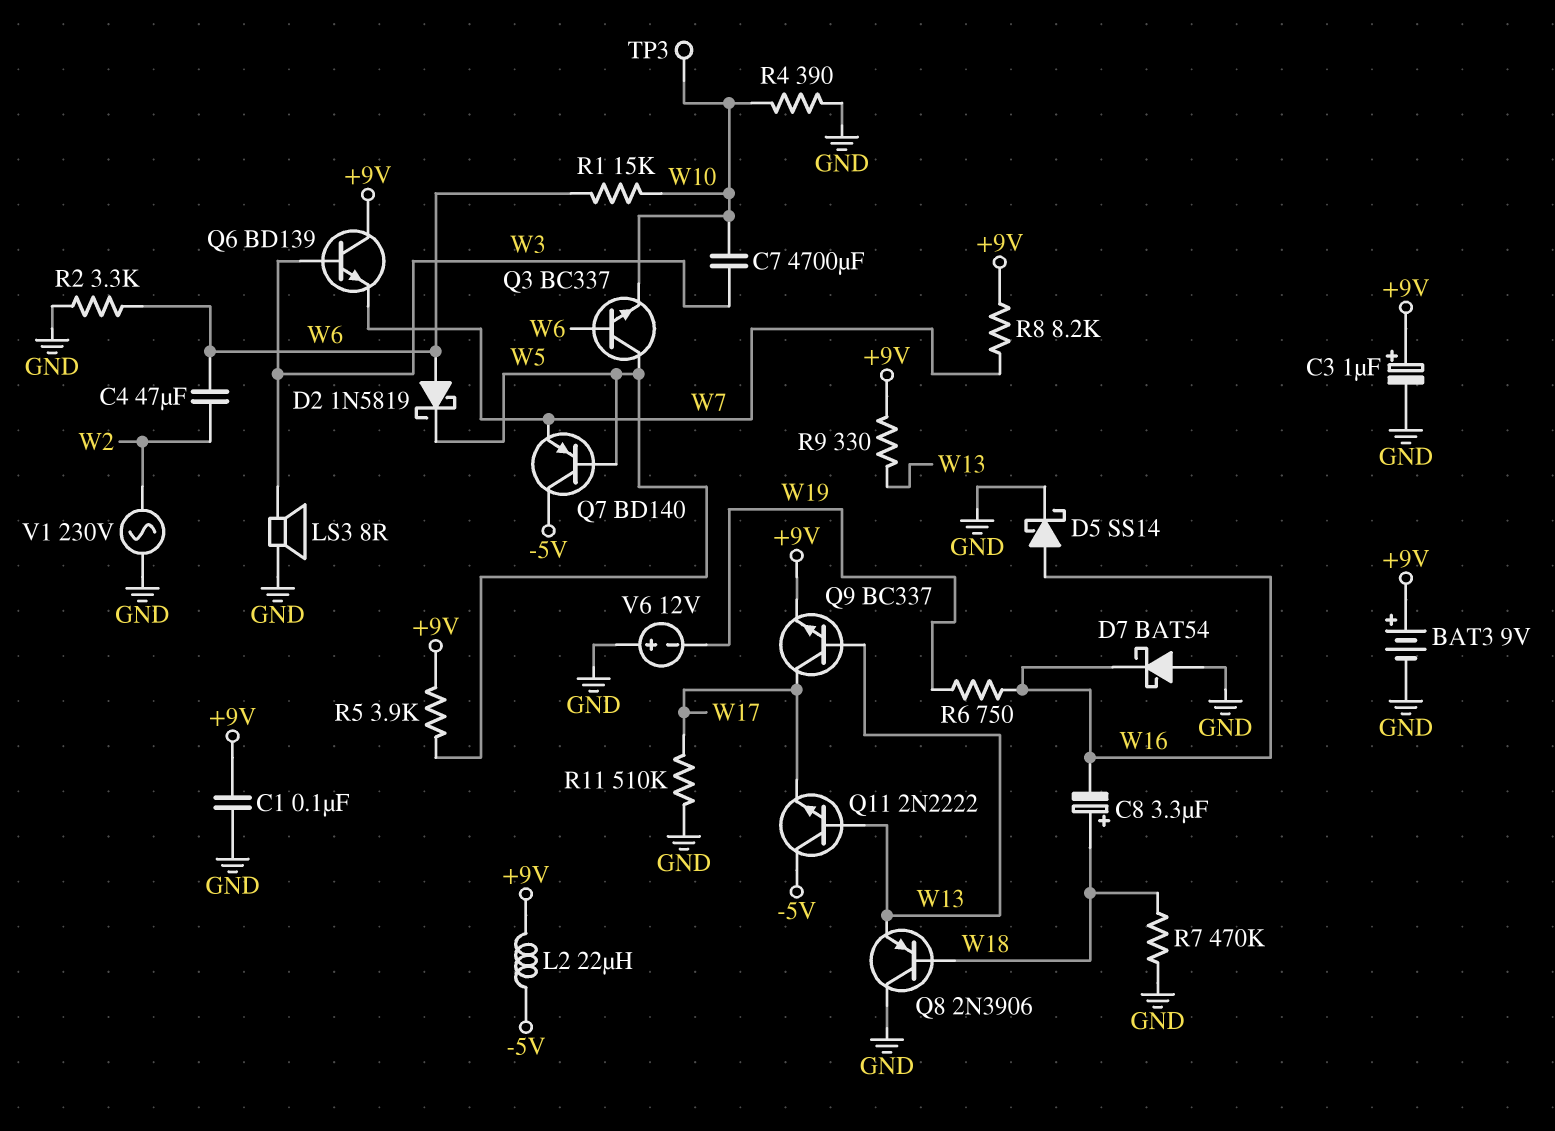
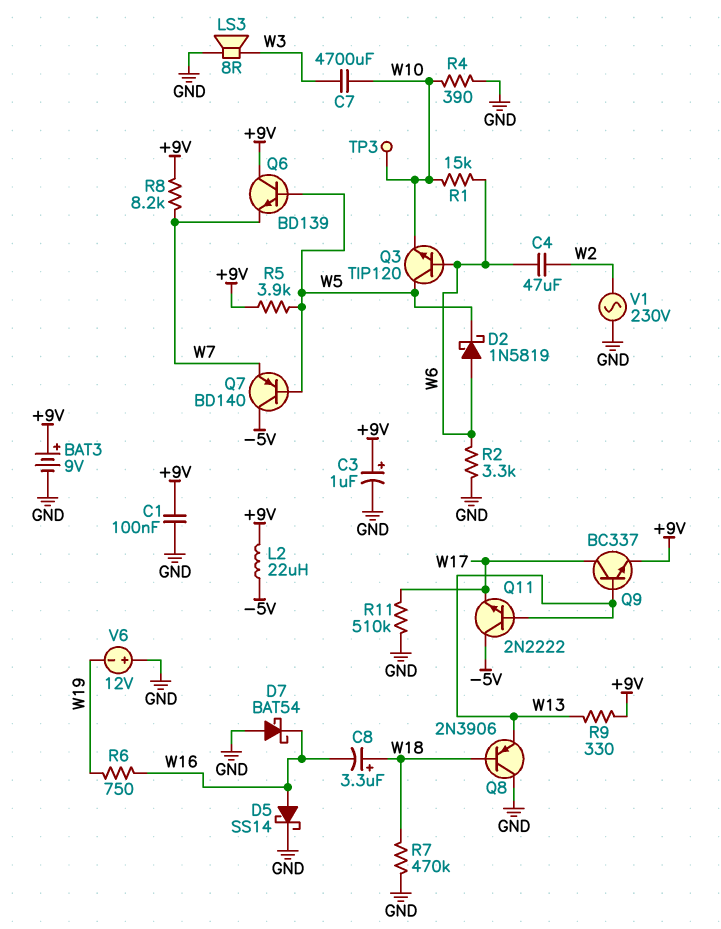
Q3: NPN BC337 (B W6, C W5, E W10) -> NPN TIP120 (B W6, C W5, E W10)
Q6: NPN BD139 (B W3, C +9V, E W7) -> NPN BD139 (B W5, C +9V, E W7)

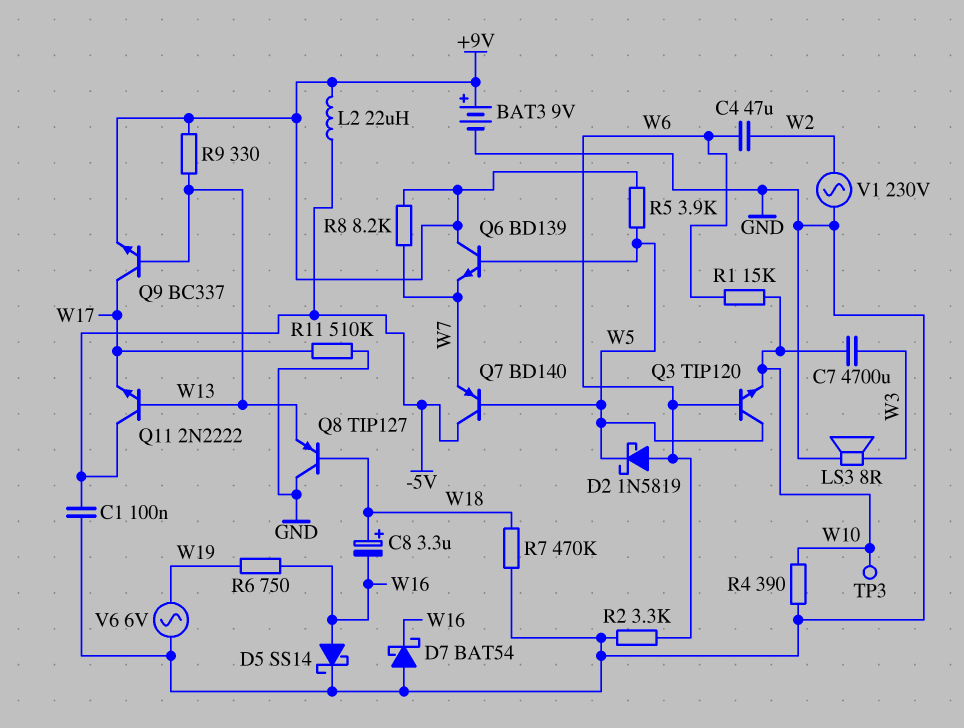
C1: 100nF (+9V, GND) -> 100nF (-5V, GND)
C3: 1uF (plus +9V, minus GND) -> none
Q8: PNP 2N3906 (B W18, C GND, E W13) -> PNP TIP127 (B W18, C GND, E W13)
V6: 12V (plus GND, minus W19) -> AC 6V (GND, W19)

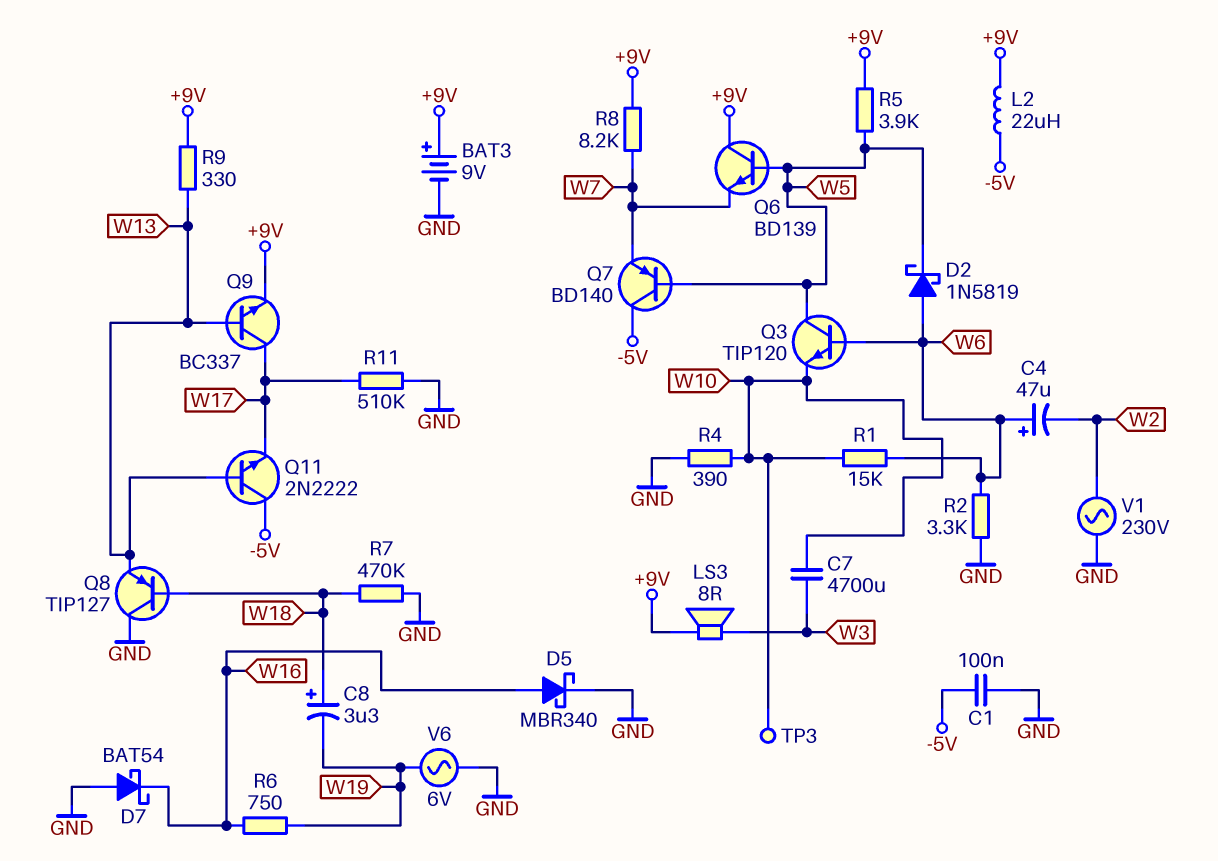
C4: 47uF (W2, W6) -> 47uF (plus W6, minus W2)
C8: 3.3uF (plus W18, minus W16) -> 3.3uF (plus W18, minus W19)
D5: schottky SS14 (A W16, K GND) -> schottky MBR340 (A W16, K GND)
LS3: speaker 8R (GND, W3) -> speaker 8R (+9V, W3)

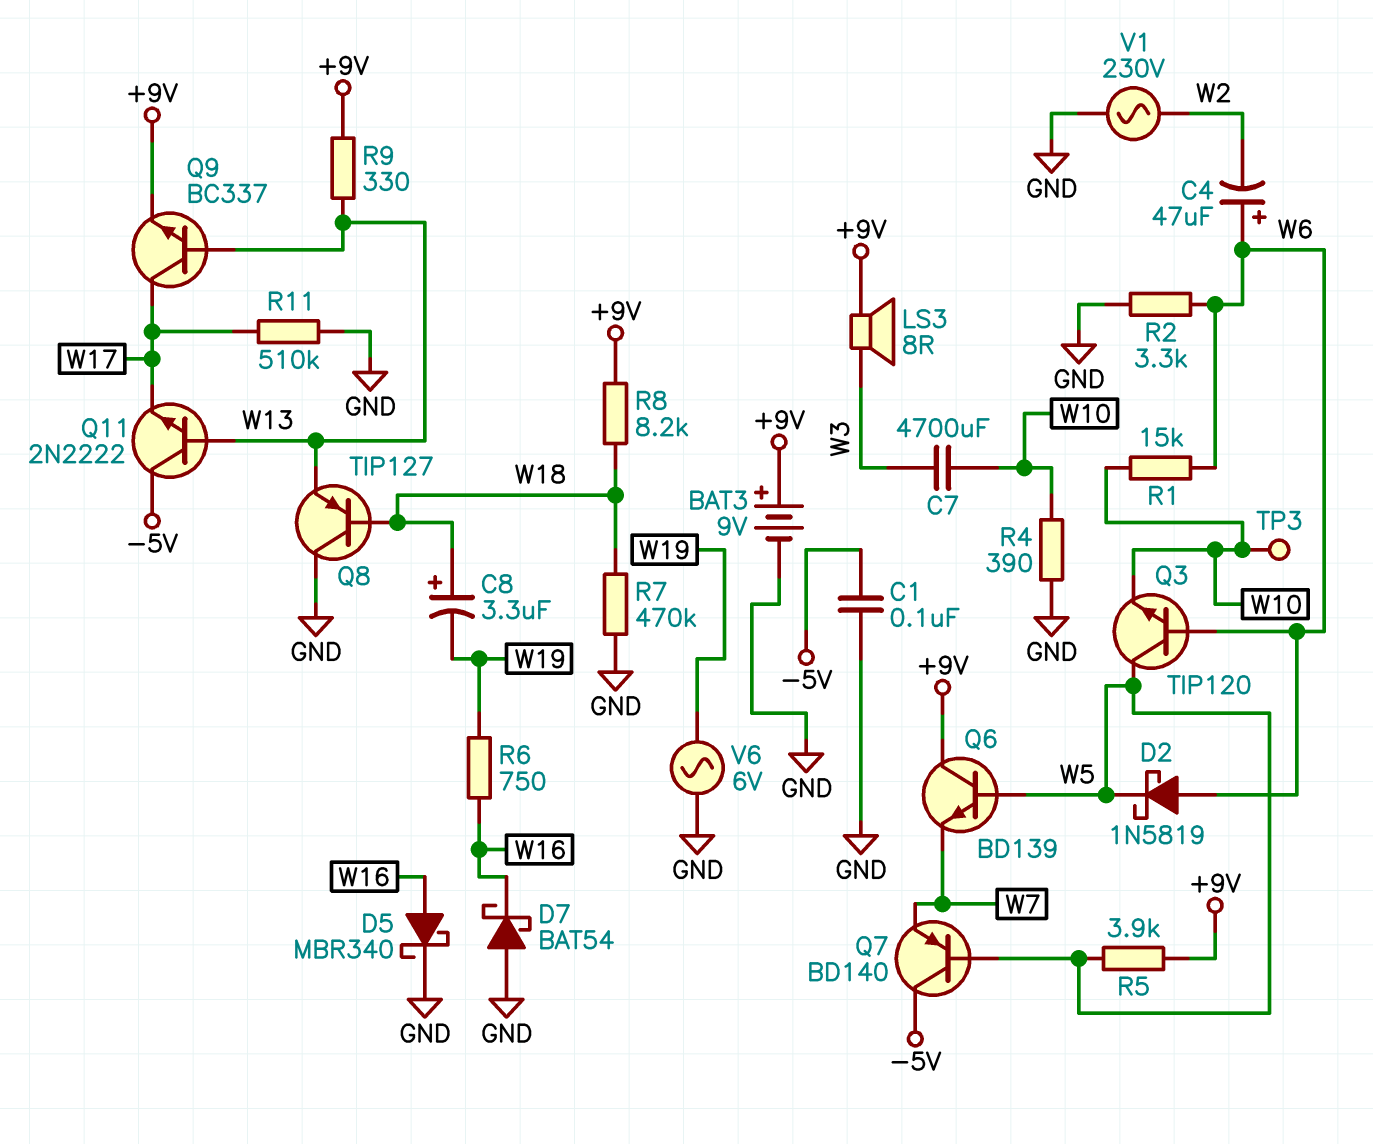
L2: 22uH (+9V, -5V) -> none
R8: 8.2k (+9V, W7) -> 8.2k (+9V, W18)

